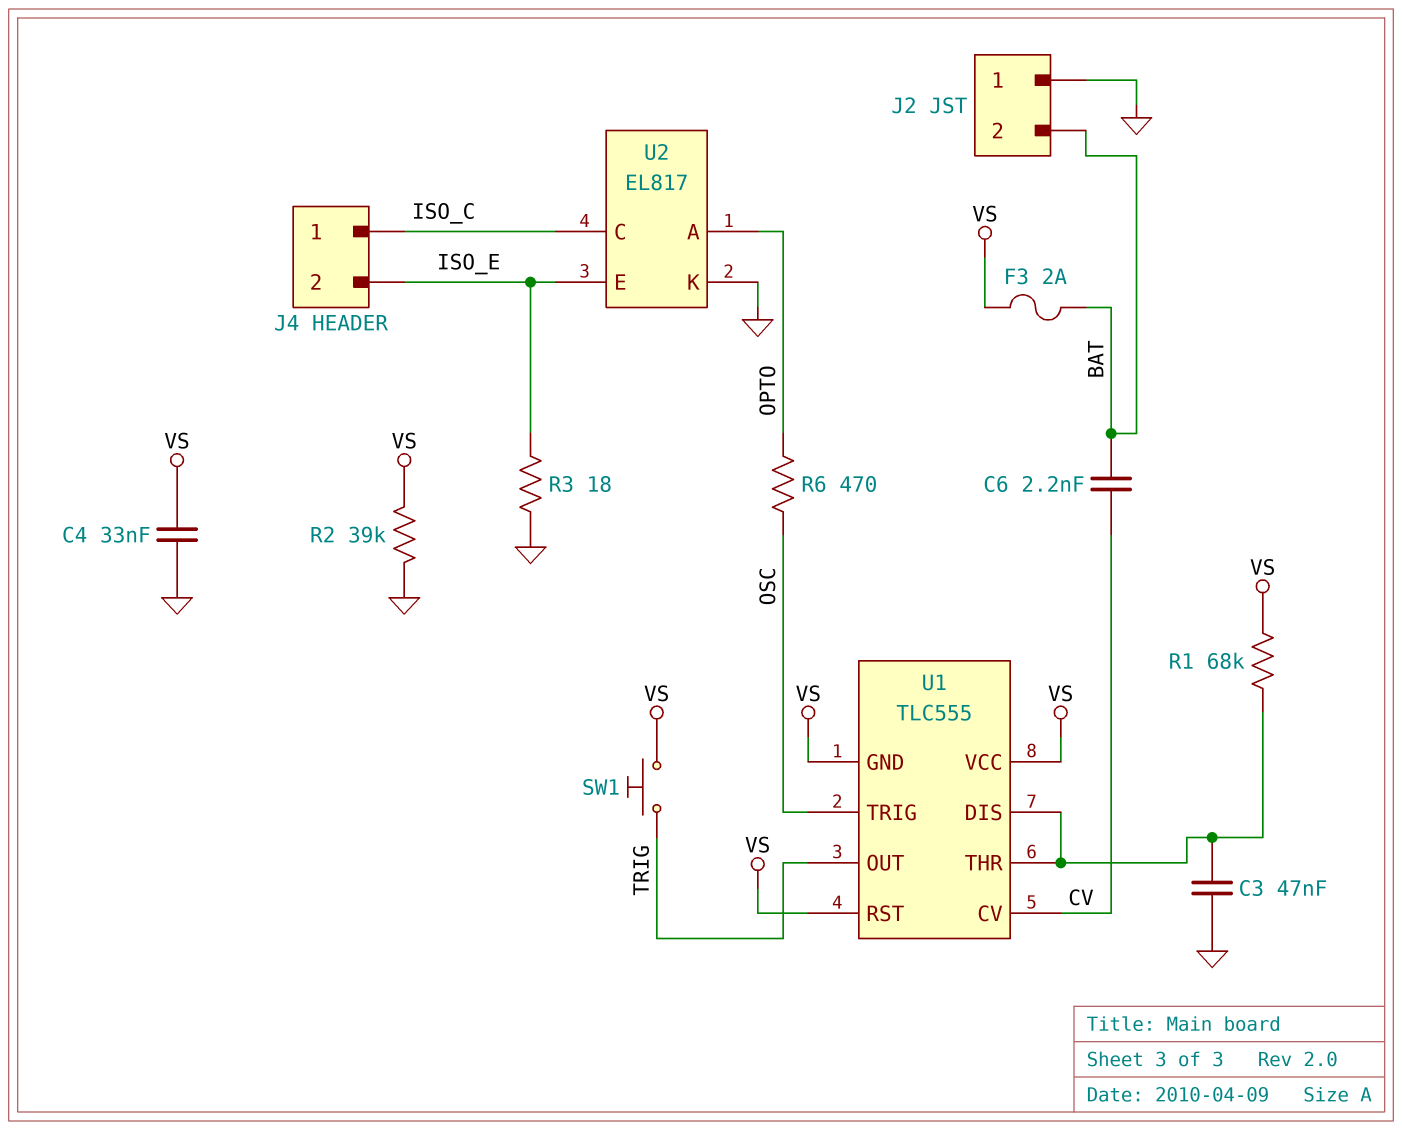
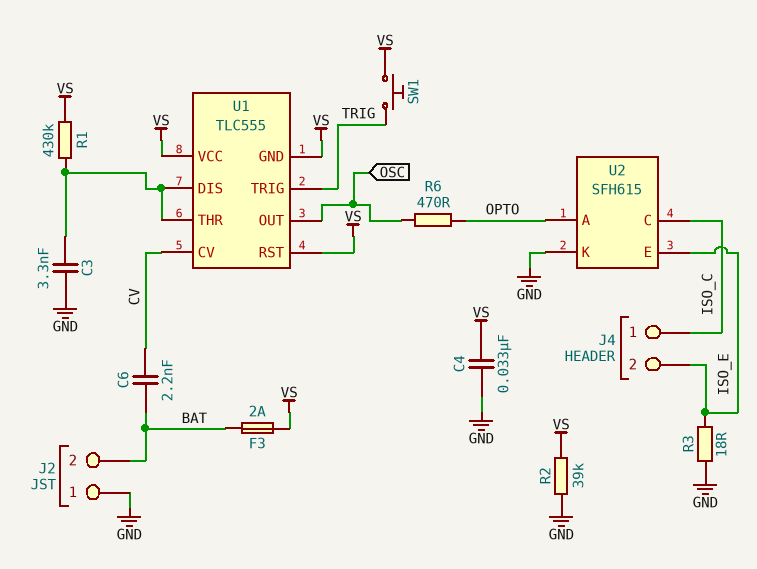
C3: 47nF (GND, U1/DIS) -> 3.3nF (GND, U1/DIS)
R1: 68k (U1/DIS, VS) -> 430k (U1/DIS, VS)
U1 pin OUT: TRIG -> OSC
U1 pin TRIG: OSC -> TRIG
U2: EL817 -> SFH615

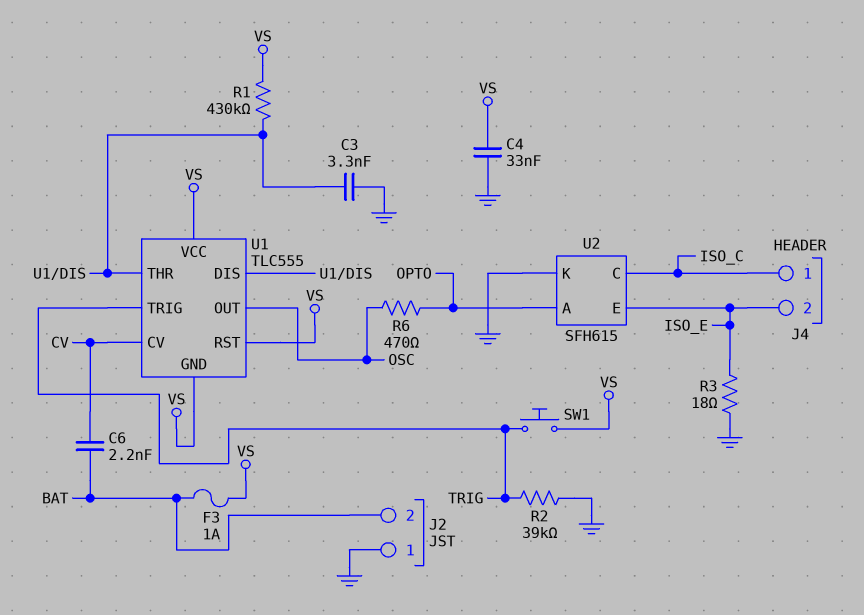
F3: 2A (BAT, VS) -> 1A (BAT, VS)
R2: 39k (GND, VS) -> 39k (GND, TRIG)

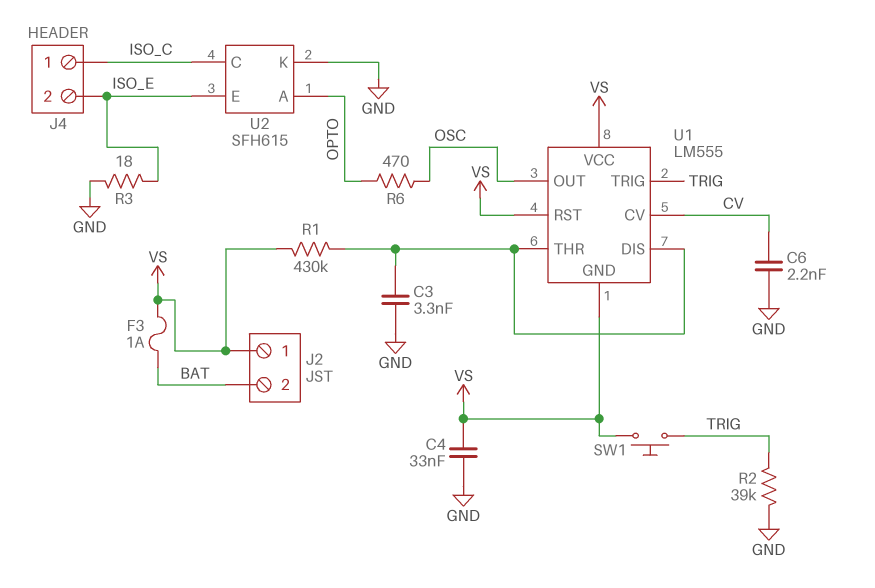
C6: 2.2nF (BAT, CV) -> 2.2nF (CV, GND)
J2 pin 1: GND -> VS
U1: TLC555 -> LM555

